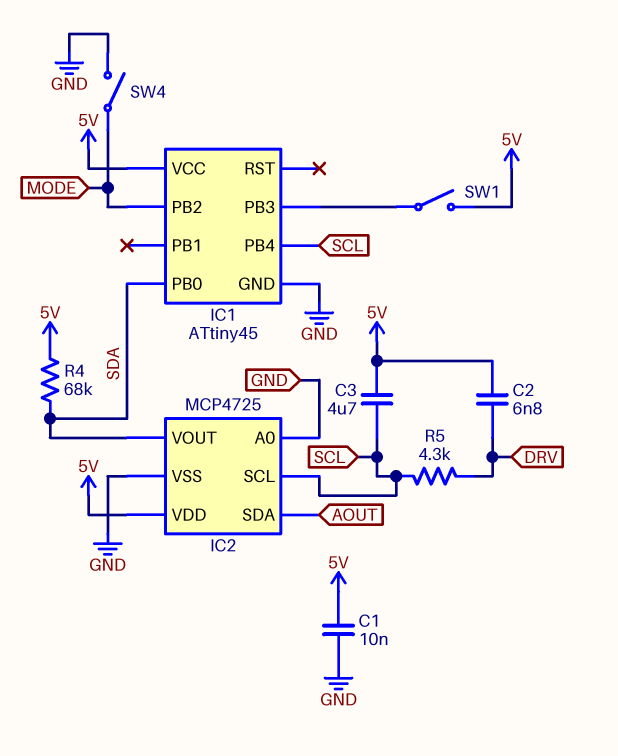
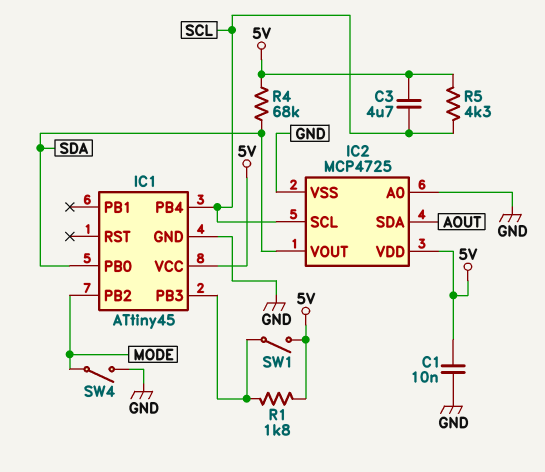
C2: 6.8nF (5V, DRV) -> none
R1: none -> 1.8k (5V, IC1/PB3)
R5: 4.3k (DRV, SCL) -> 4.3k (5V, SCL)

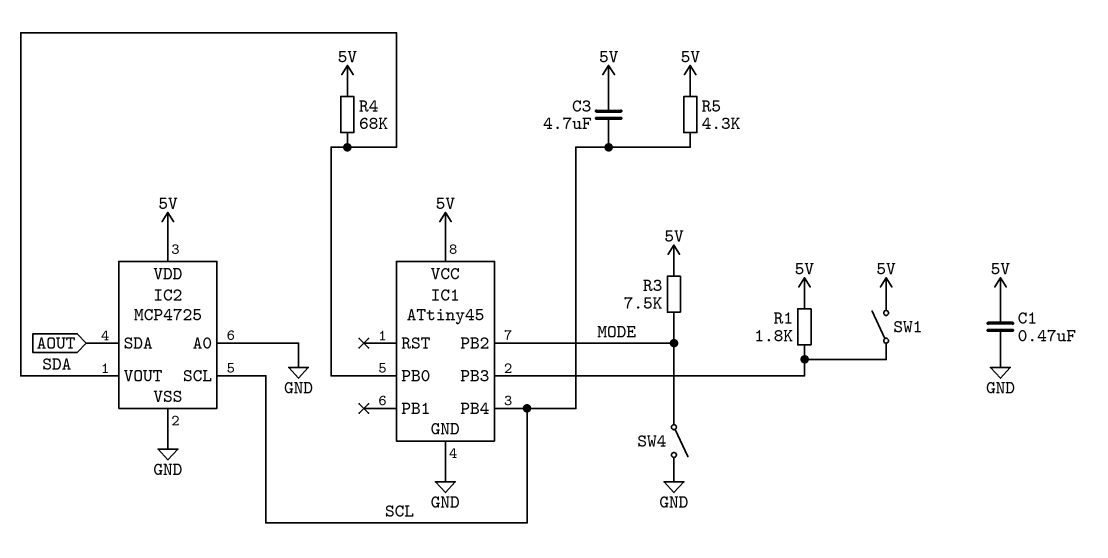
C1: 10nF (5V, GND) -> 470nF (5V, GND)
R3: none -> 7.5k (5V, MODE)

